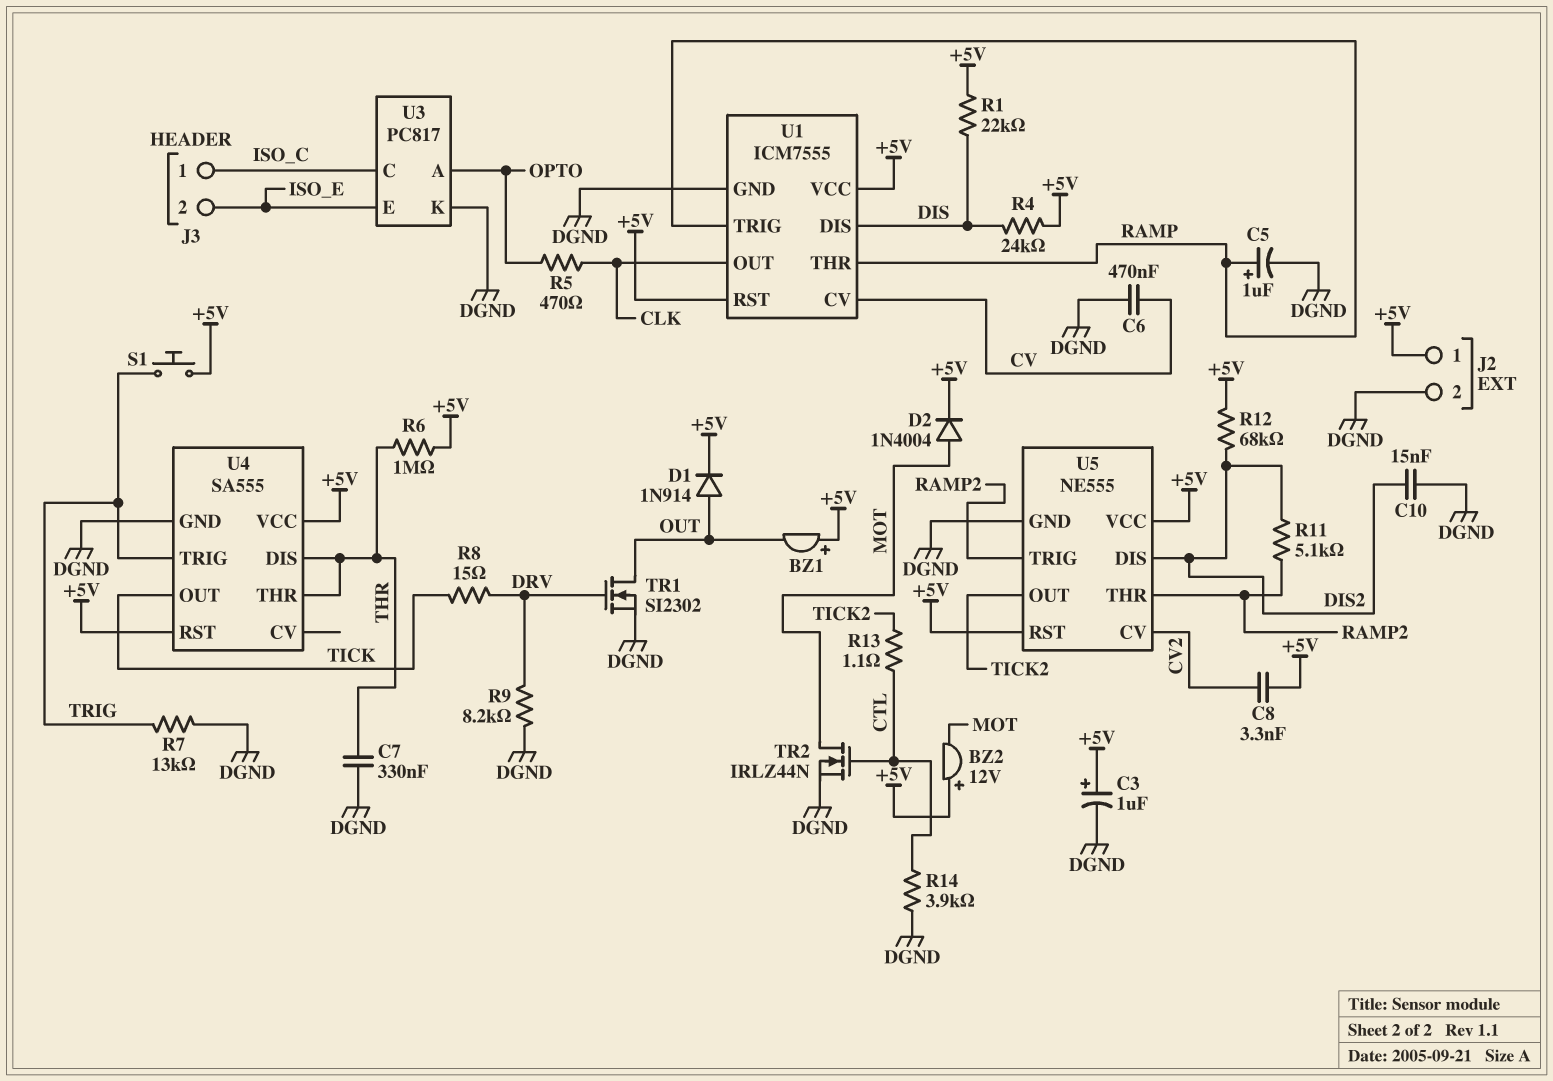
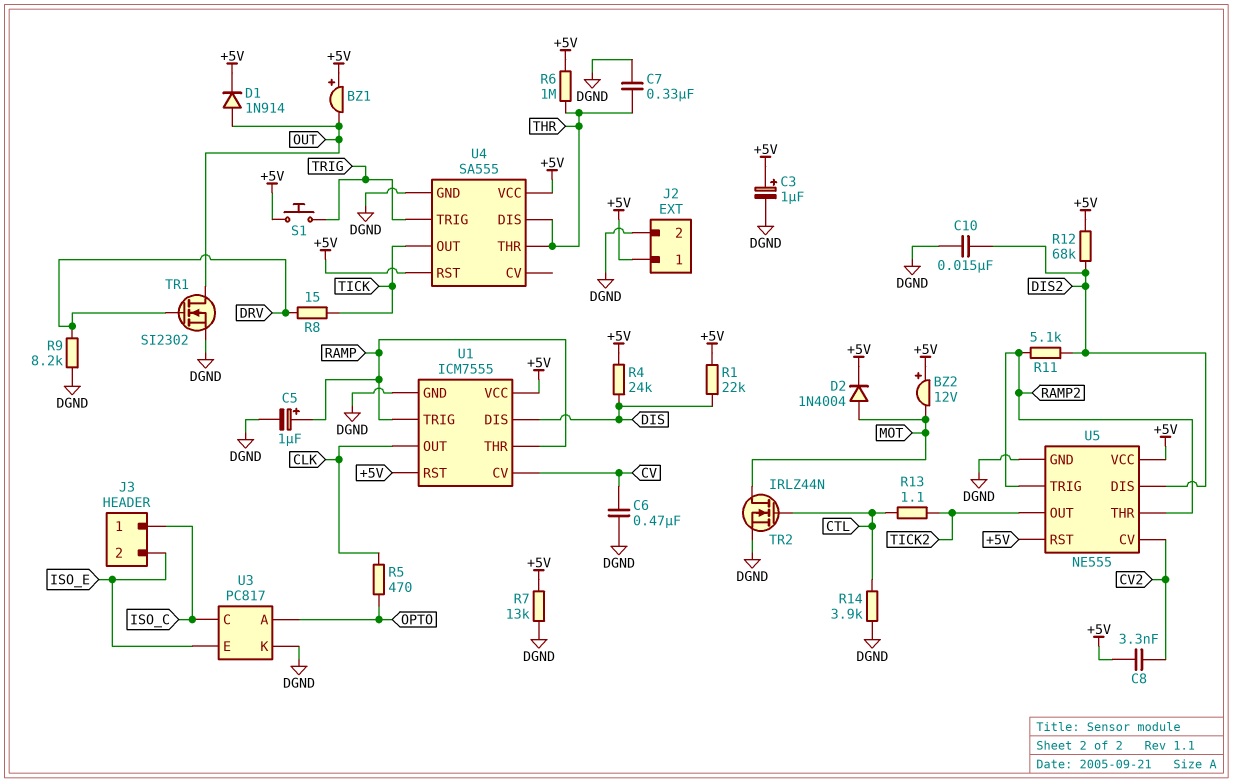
R7: 13k (DGND, TRIG) -> 13k (+5V, DGND)

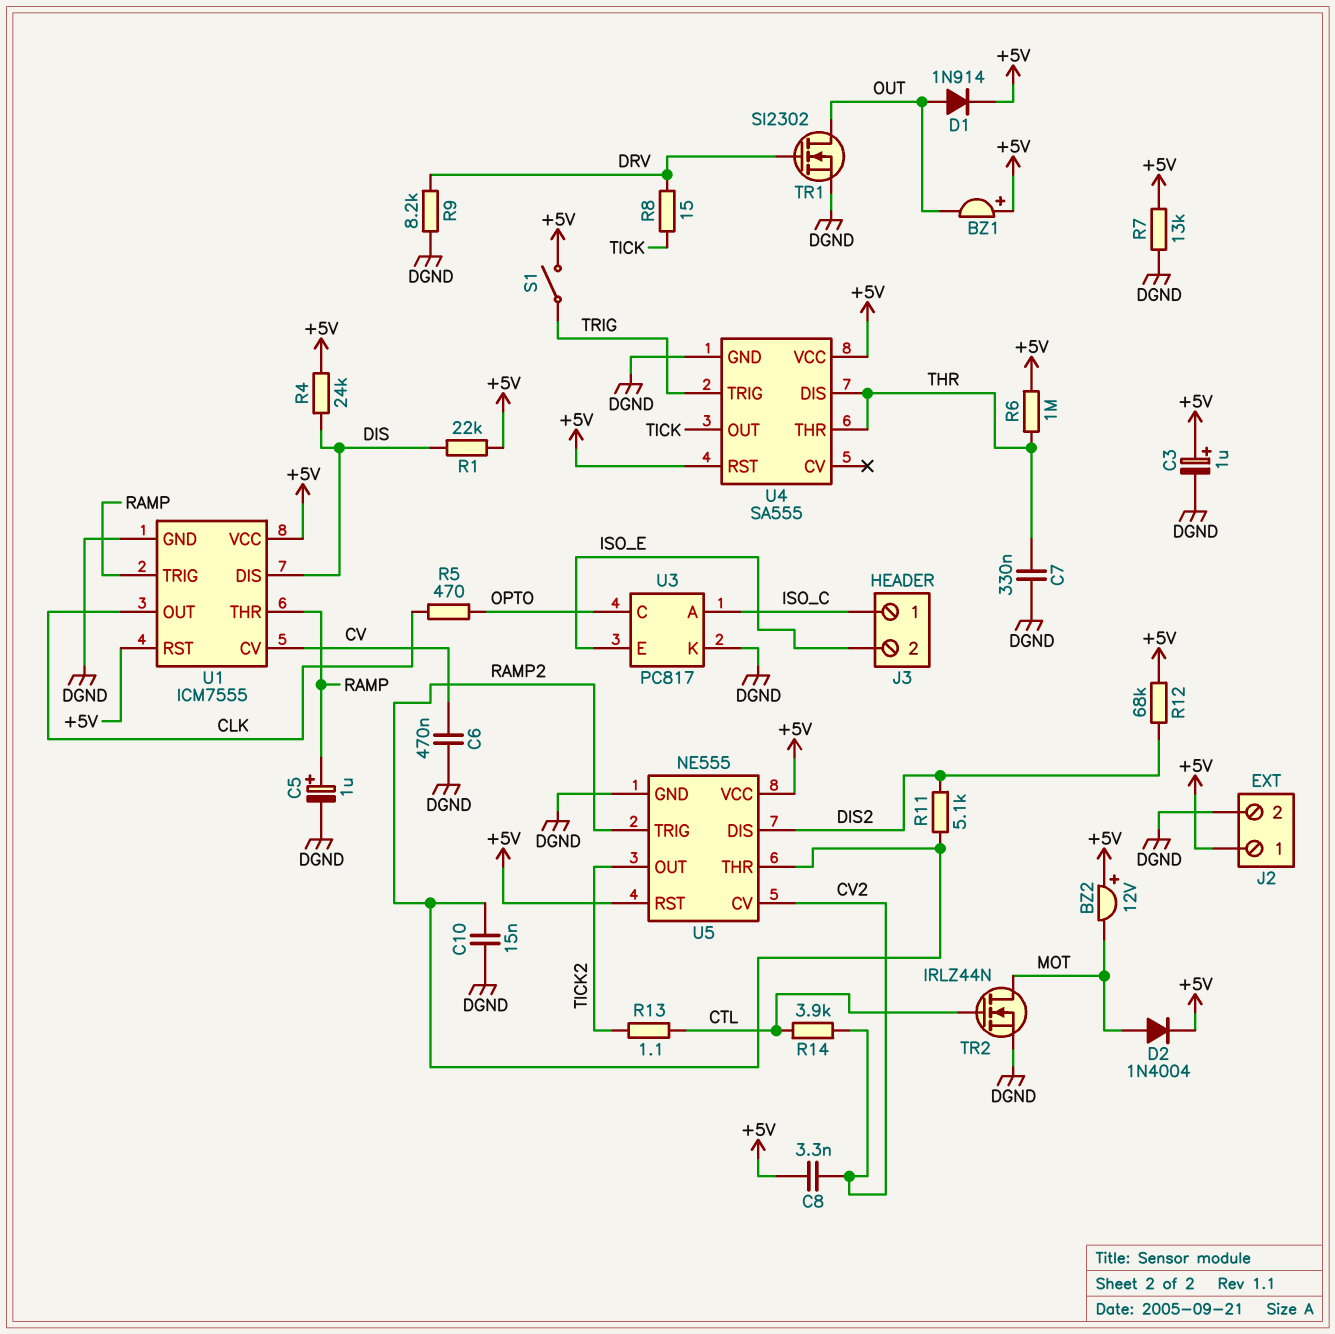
C10: 15nF (DGND, DIS2) -> 15nF (DGND, RAMP2)
R14: 3.9k (CTL, DGND) -> 3.9k (CTL, CV2)
S1: button (+5V, TRIG) -> switch (+5V, TRIG)
U3 pin A: OPTO -> ISO_C
U3 pin C: ISO_C -> OPTO

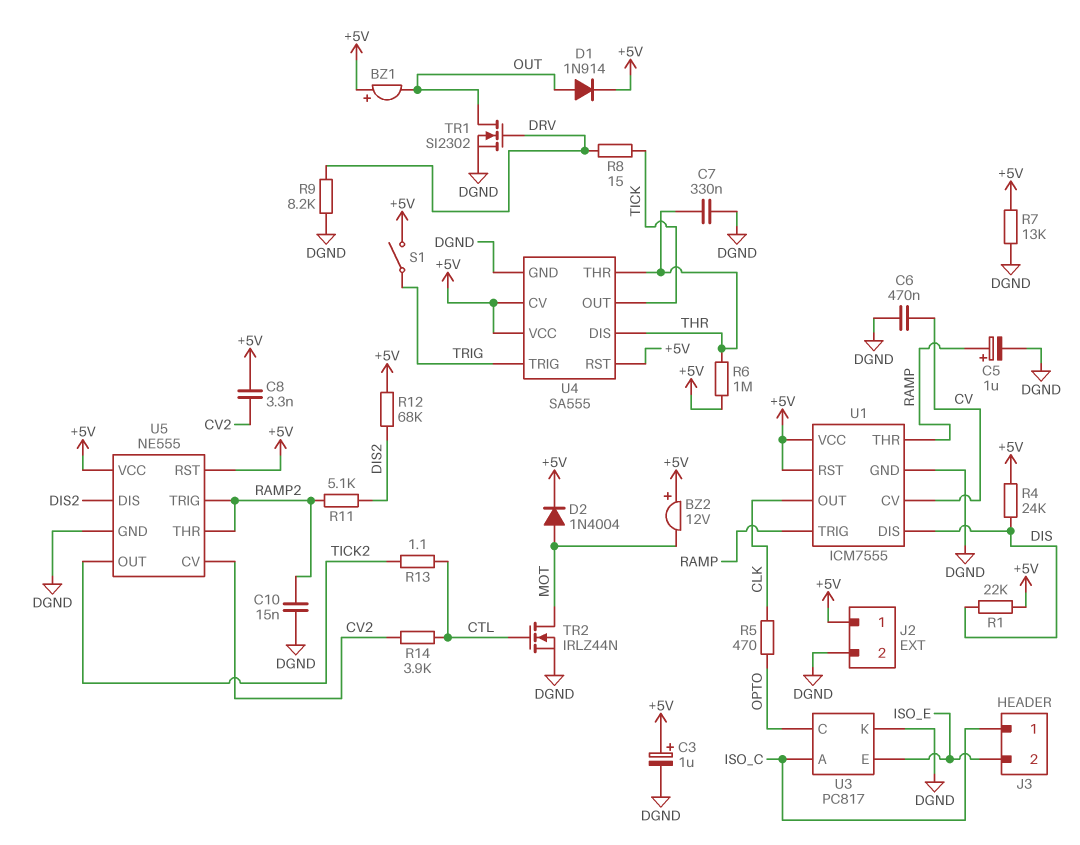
U4 pin CV: none -> +5V

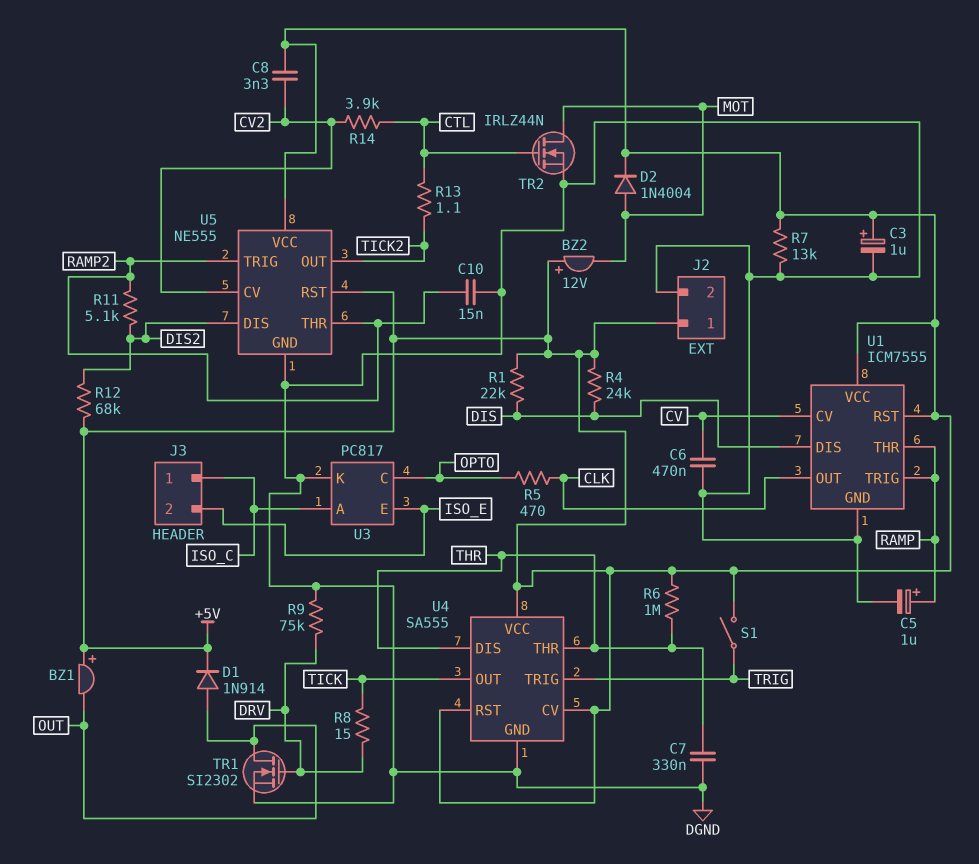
R9: 8.2k (DGND, DRV) -> 75k (DGND, DRV)

